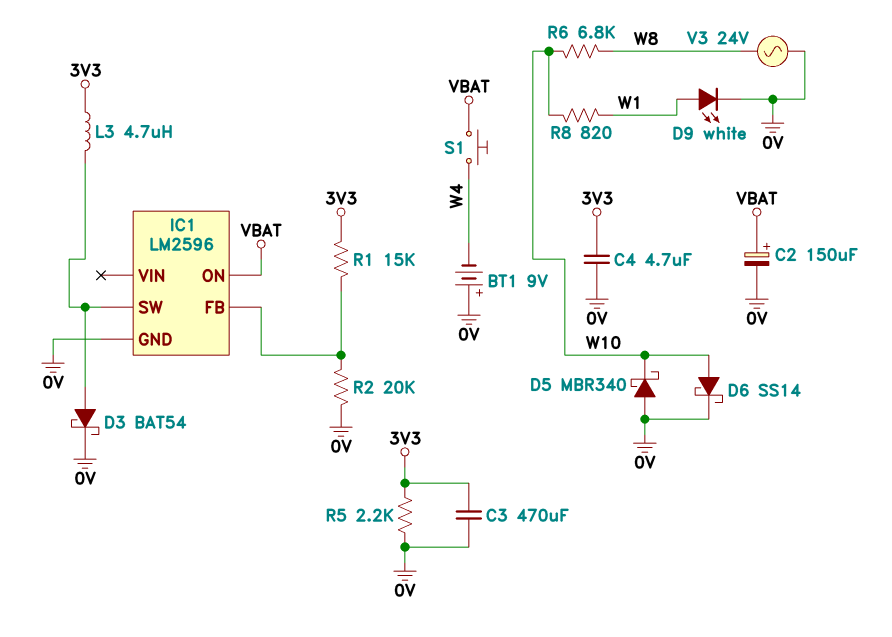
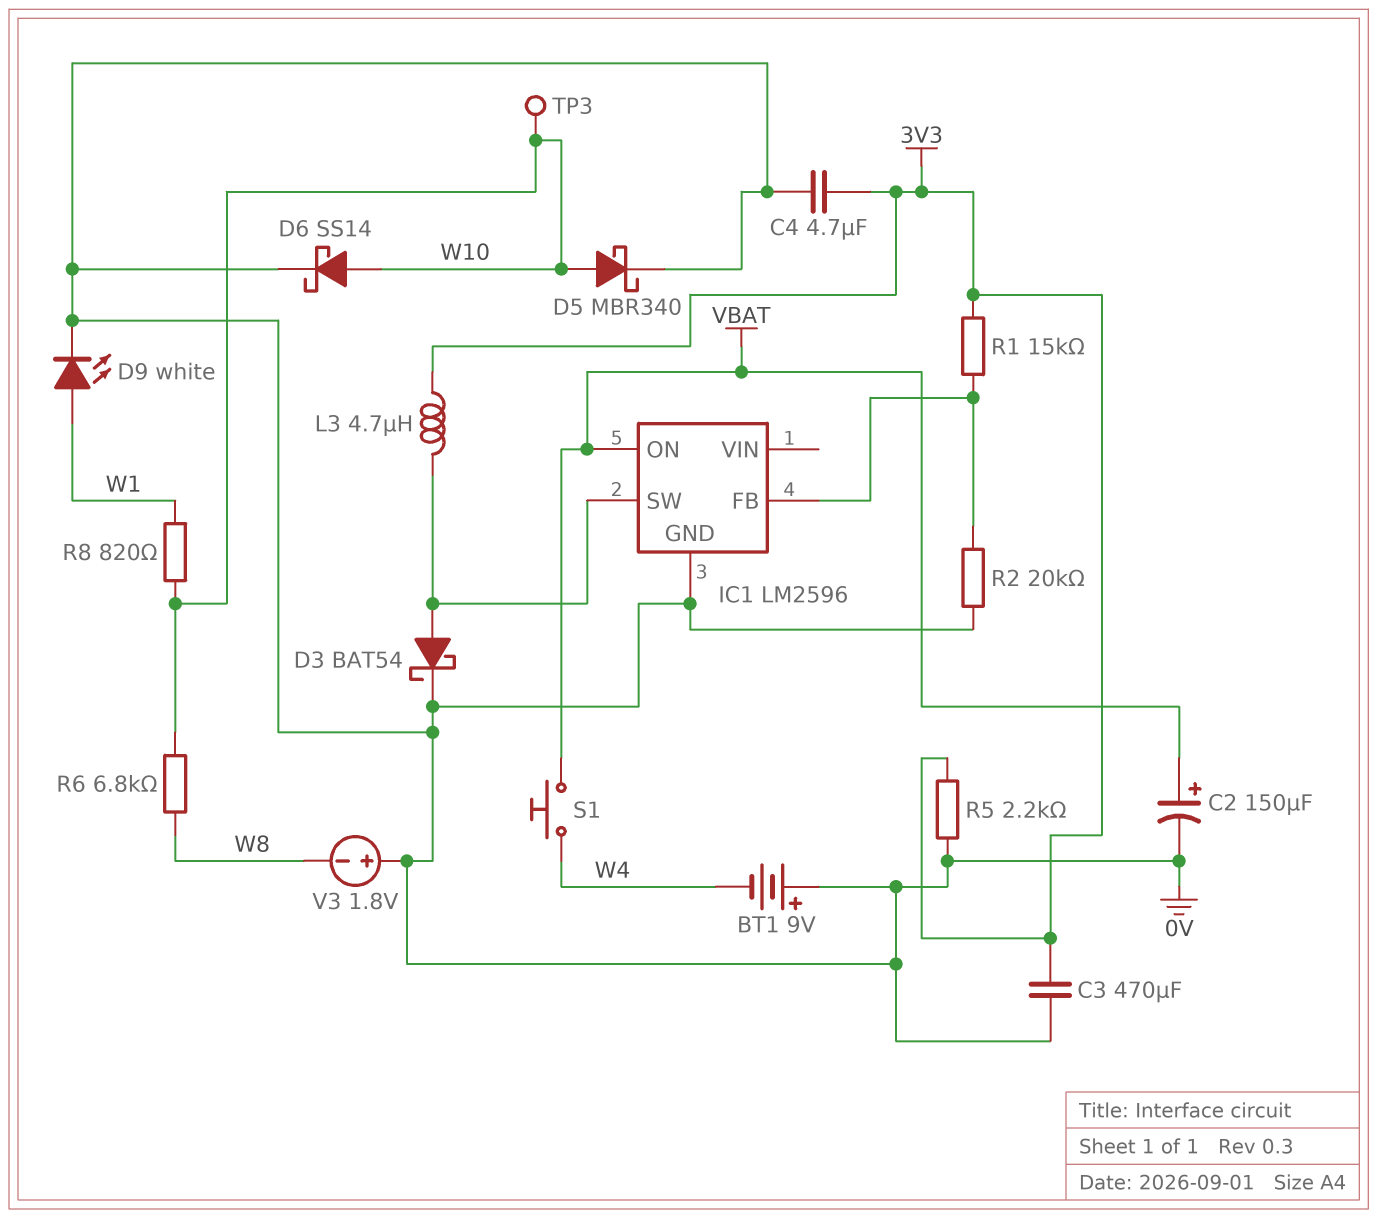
D5: schottky MBR340 (A 0V, K W10) -> schottky MBR340 (A W10, K 0V)
TP3: none -> test point (W10)
V3: AC 24V (0V, W8) -> 1.8V (plus 0V, minus W8)

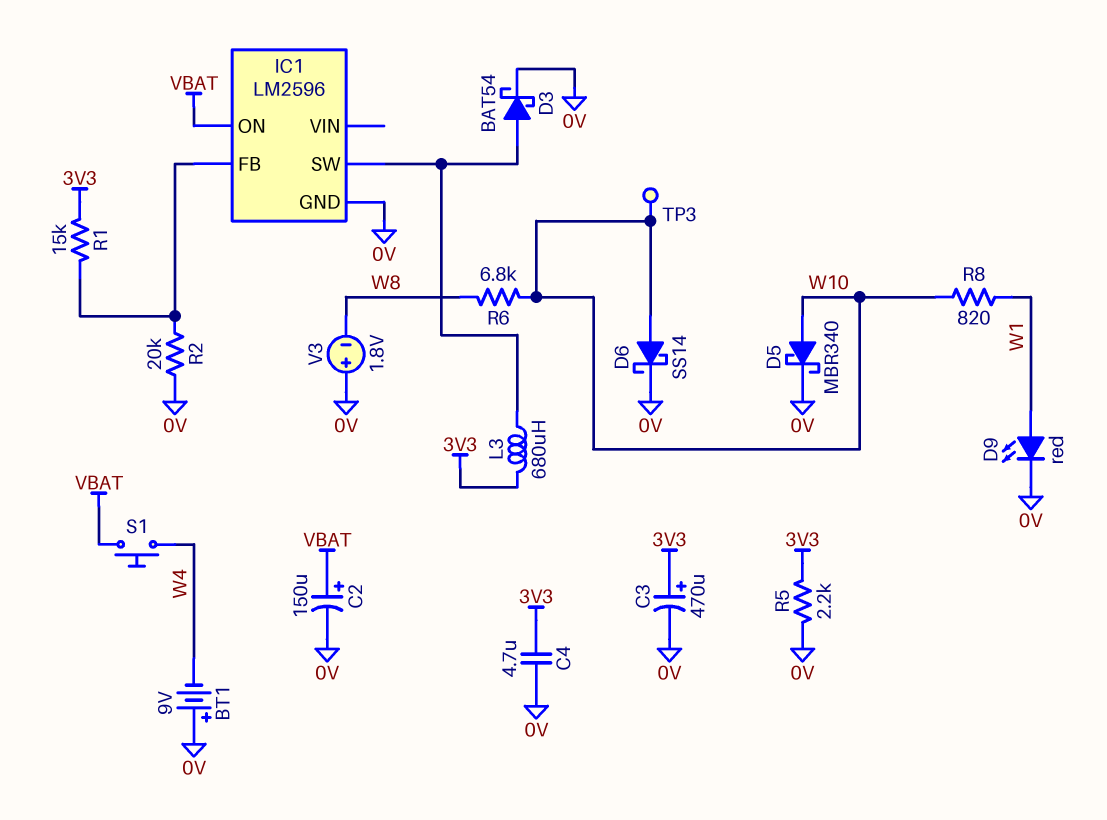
C3: 470uF (0V, 3V3) -> 470uF (plus 3V3, minus 0V)
D9: LED white (A W1, K 0V) -> LED red (A W1, K 0V)
L3: 4.7uH (3V3, IC1/SW) -> 680uH (3V3, IC1/SW)

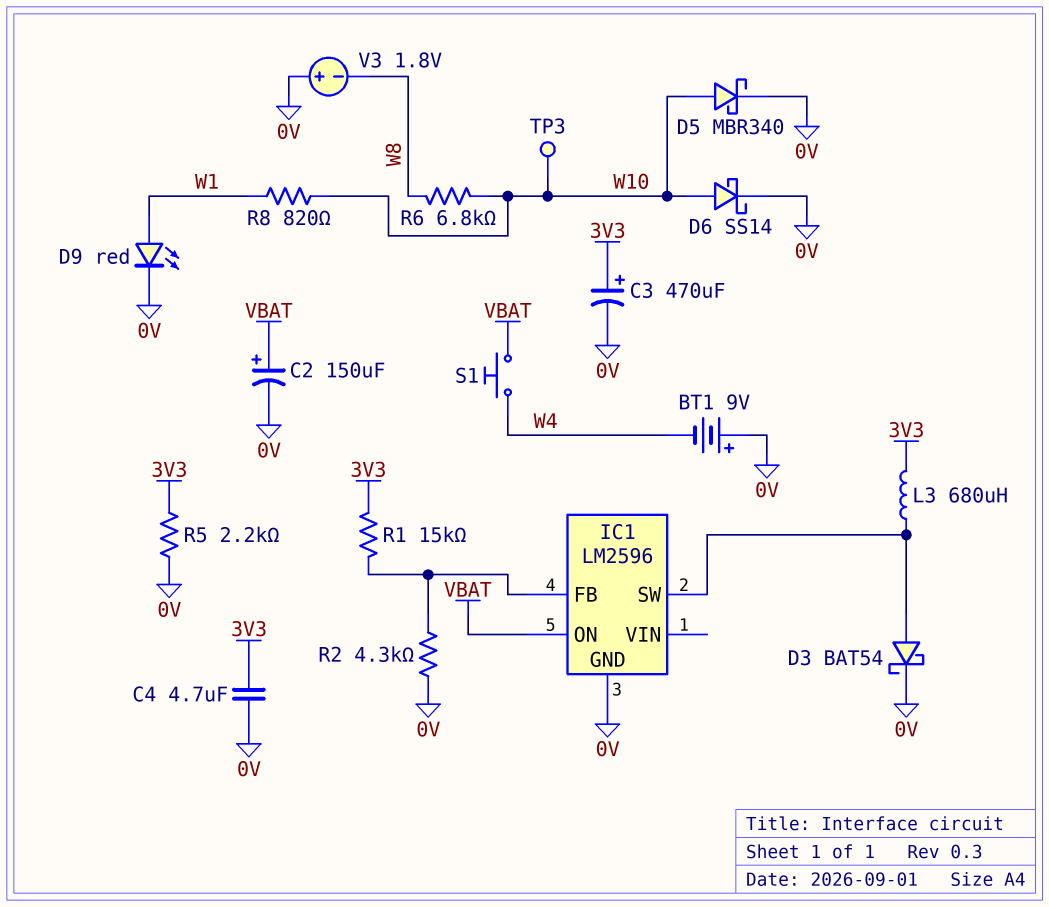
R2: 20k (0V, IC1/FB) -> 4.3k (0V, IC1/FB)

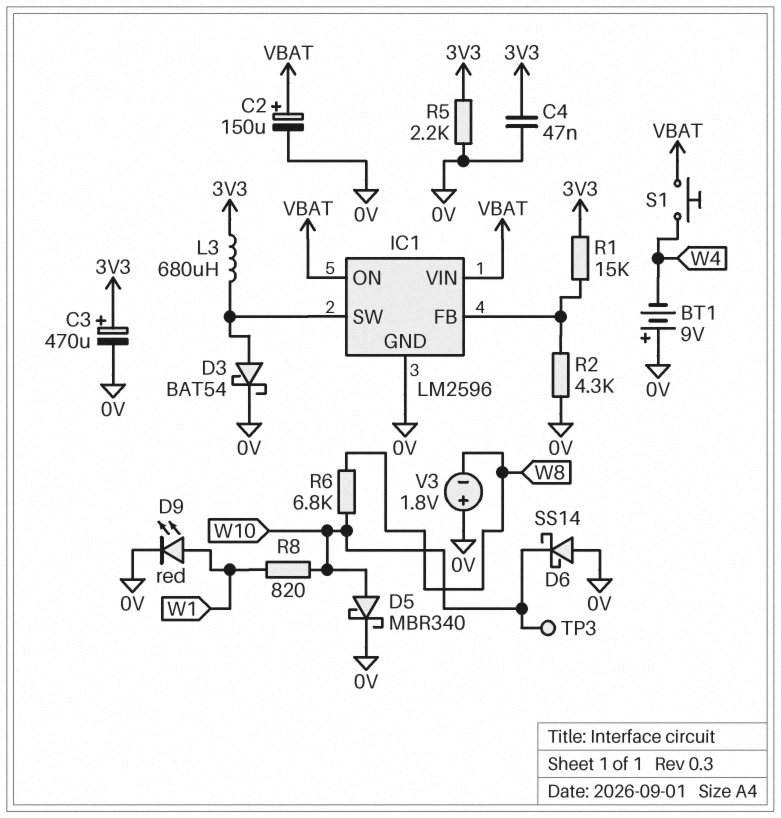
C4: 4.7uF (0V, 3V3) -> 47nF (0V, 3V3)
D6: schottky SS14 (A W10, K 0V) -> schottky SS14 (A 0V, K W10)
IC1 pin VIN: none -> VBAT

